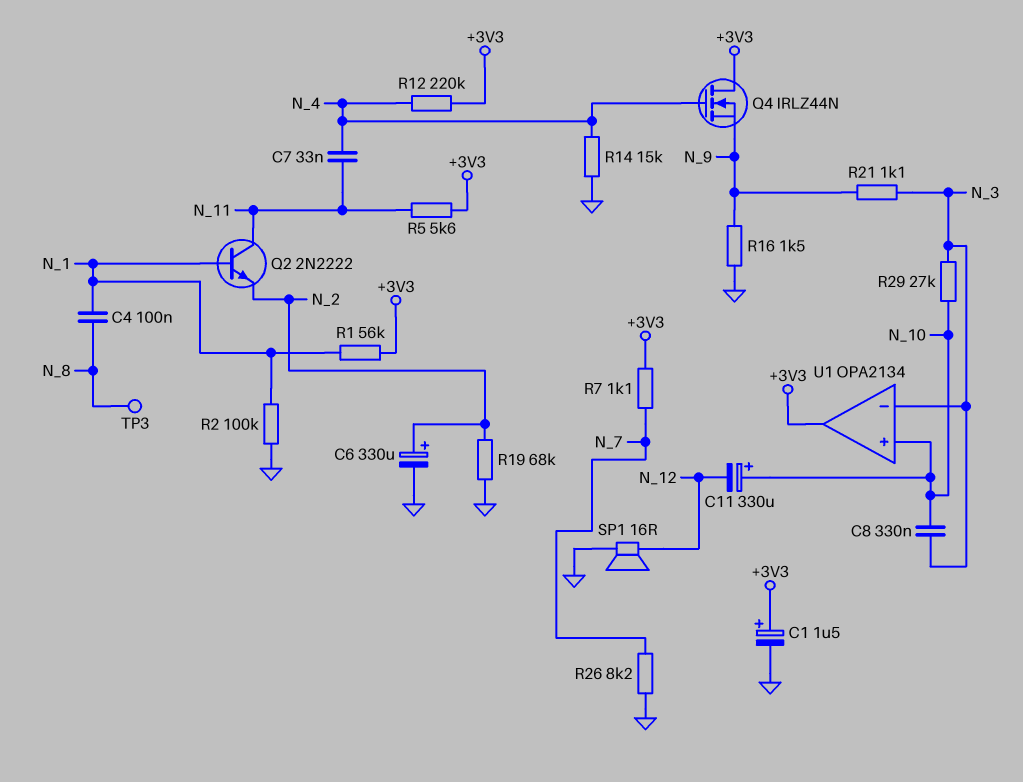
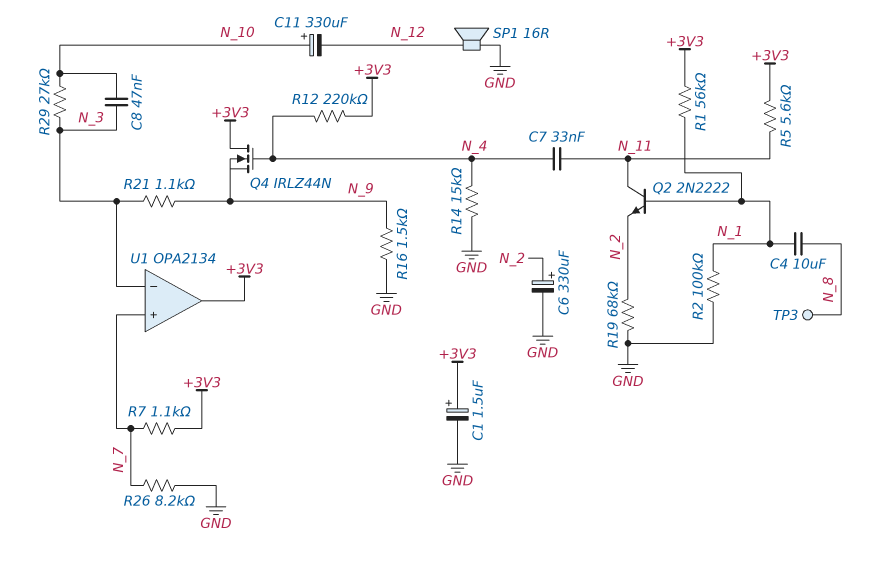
C4: 100nF (N_1, N_8) -> 10uF (N_1, N_8)
C8: 330nF (N_3, N_10) -> 47nF (N_3, N_10)
U1 pin in+: N_10 -> N_7

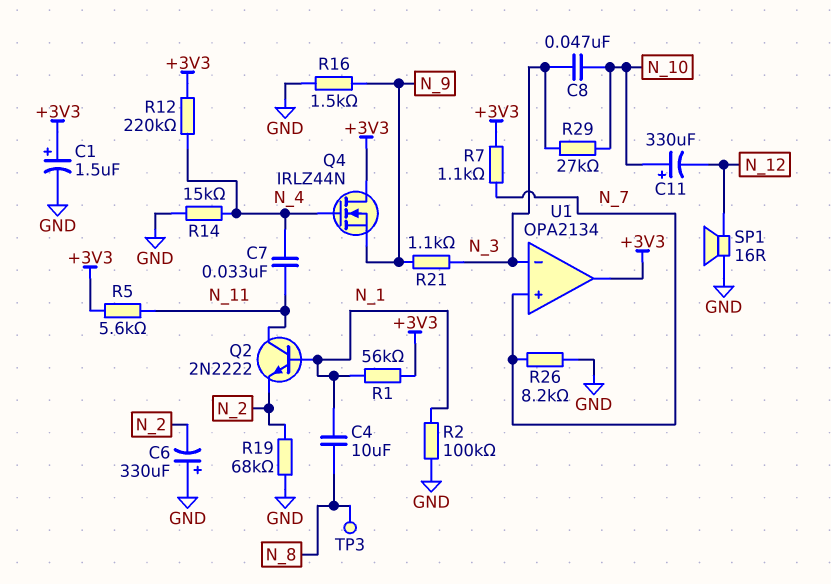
C6: 330uF (plus N_2, minus GND) -> 330uF (plus GND, minus N_2)

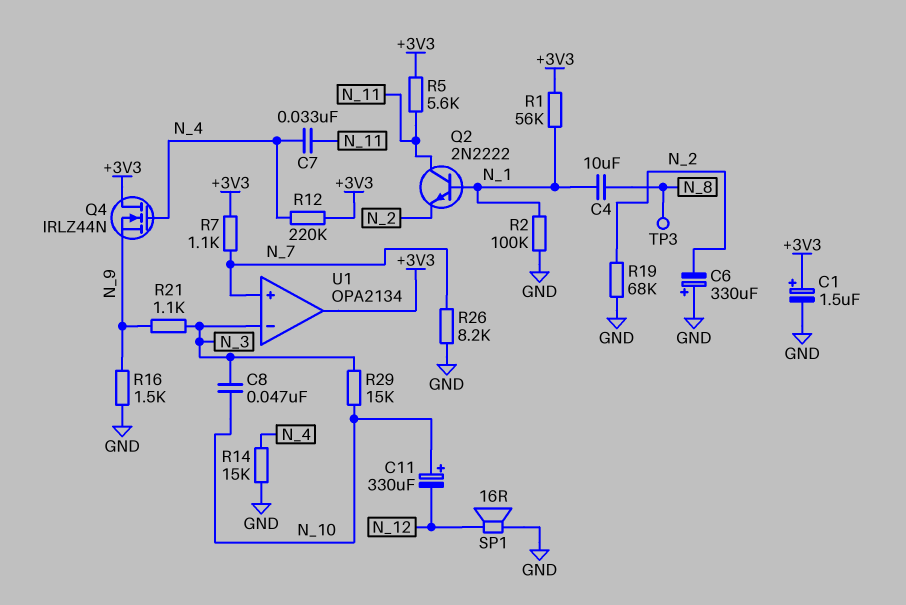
R29: 27k (N_3, N_10) -> 15k (N_3, N_10)

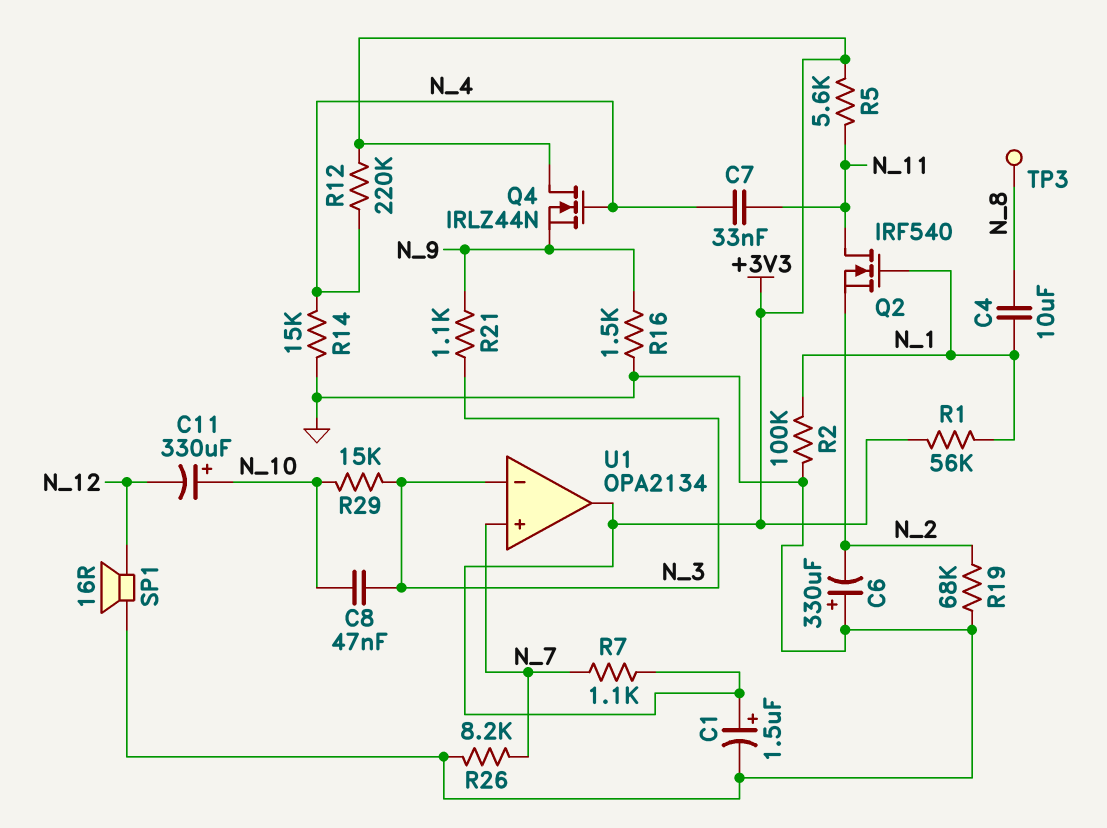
Q2: NPN 2N2222 (B N_1, C N_11, E N_2) -> NMOS IRF540 (G N_1, D N_11, S N_2)

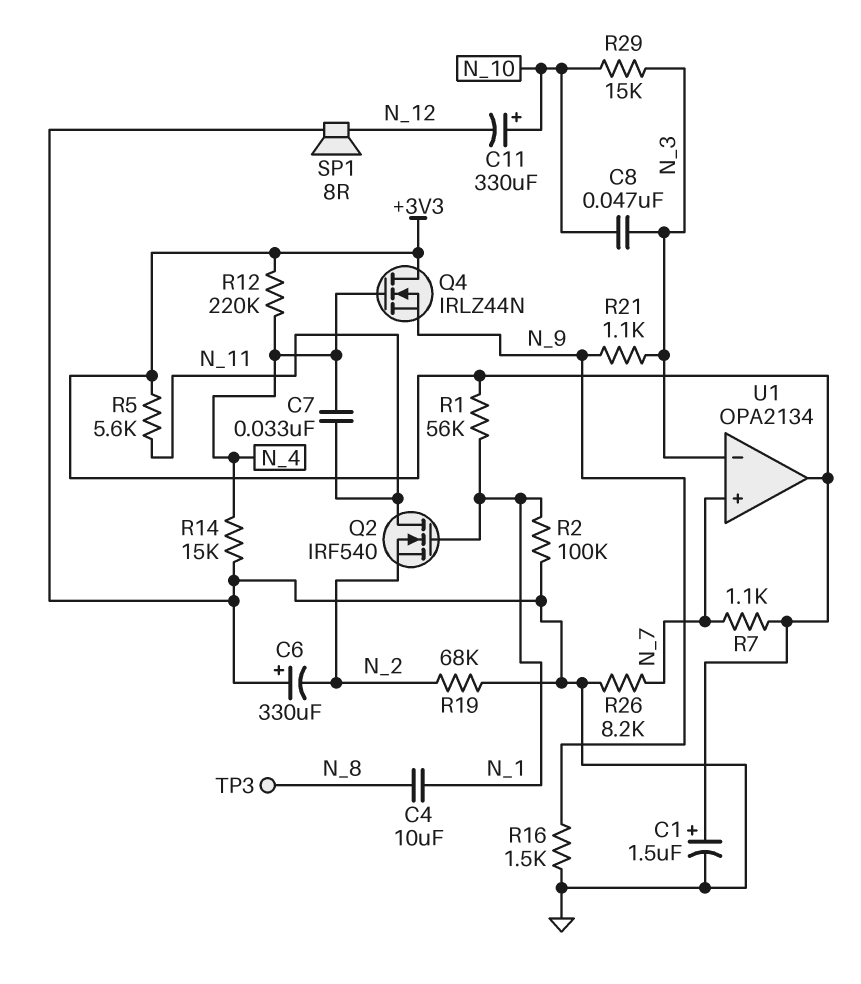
SP1: speaker 16R (GND, N_12) -> speaker 8R (GND, N_12)

